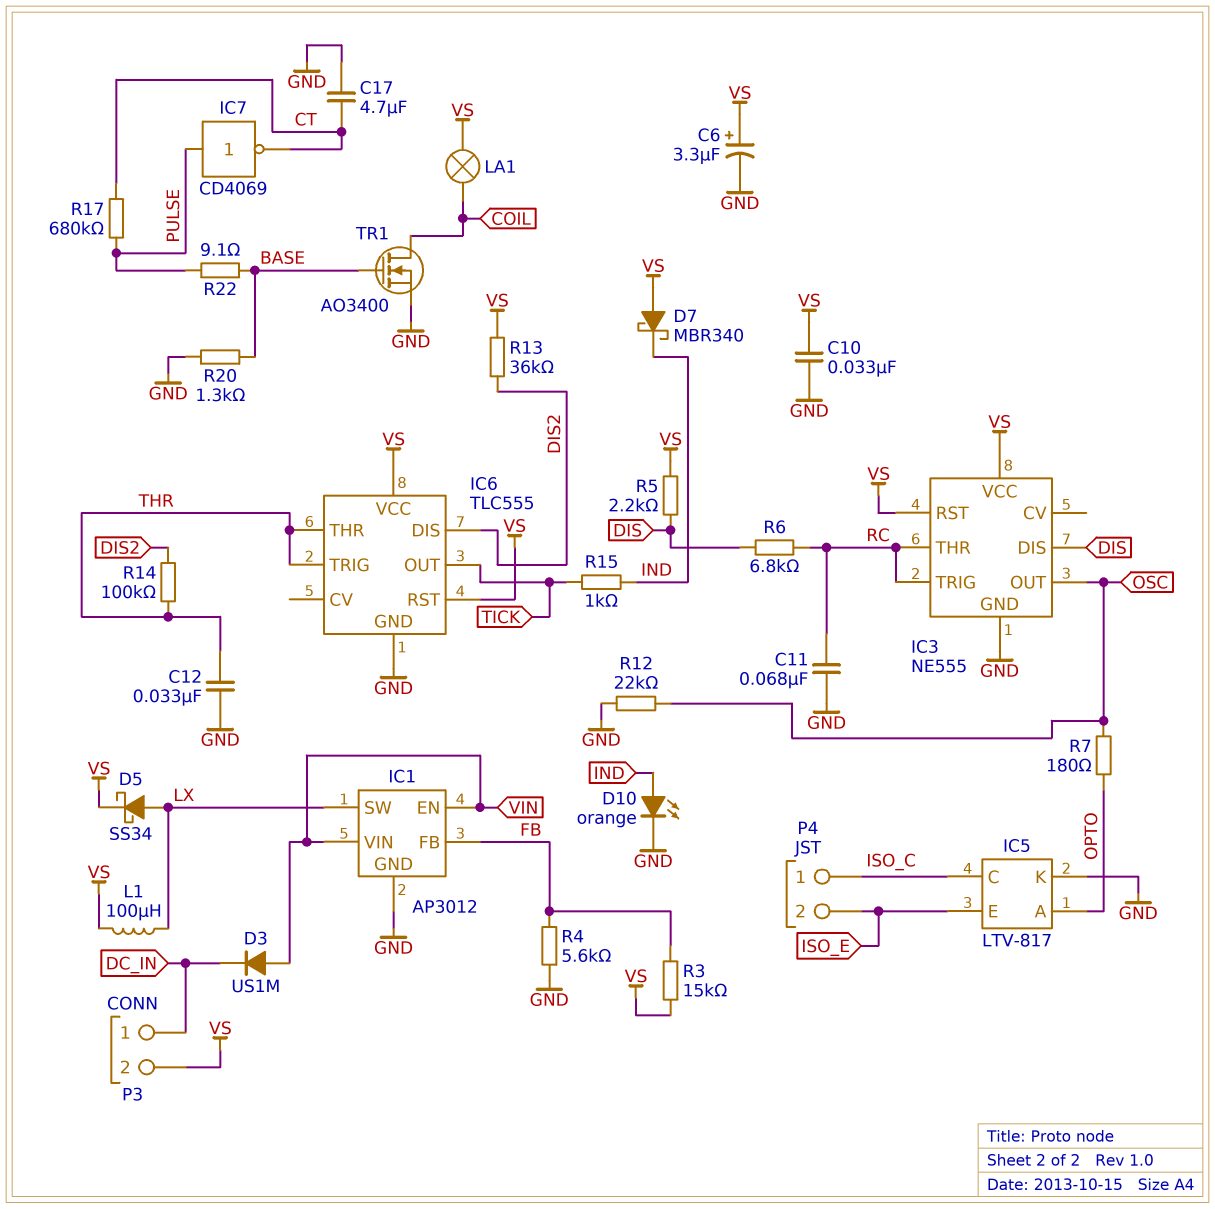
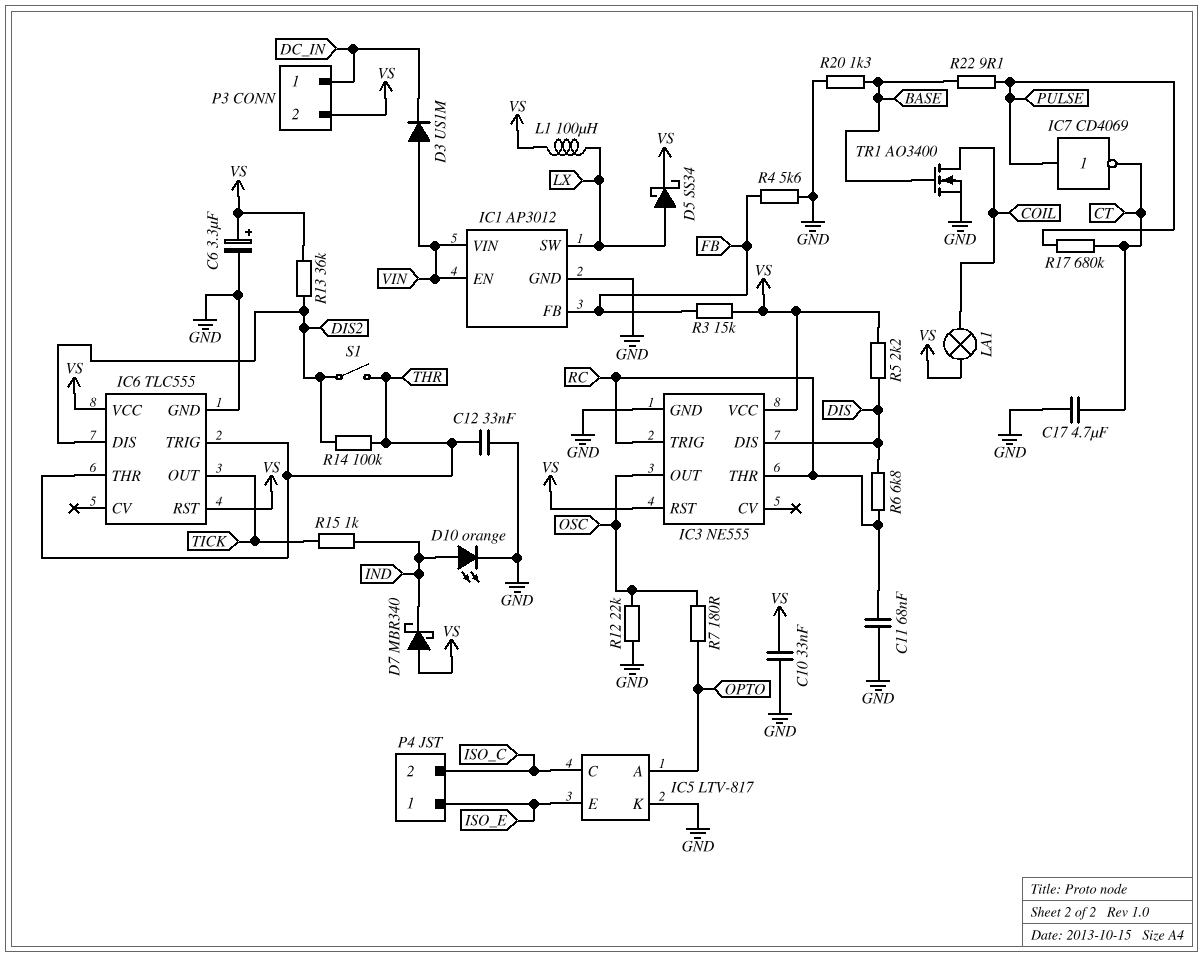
P4 pin 1: ISO_C -> ISO_E
P4 pin 2: ISO_E -> ISO_C
S1: none -> switch (DIS2, THR)

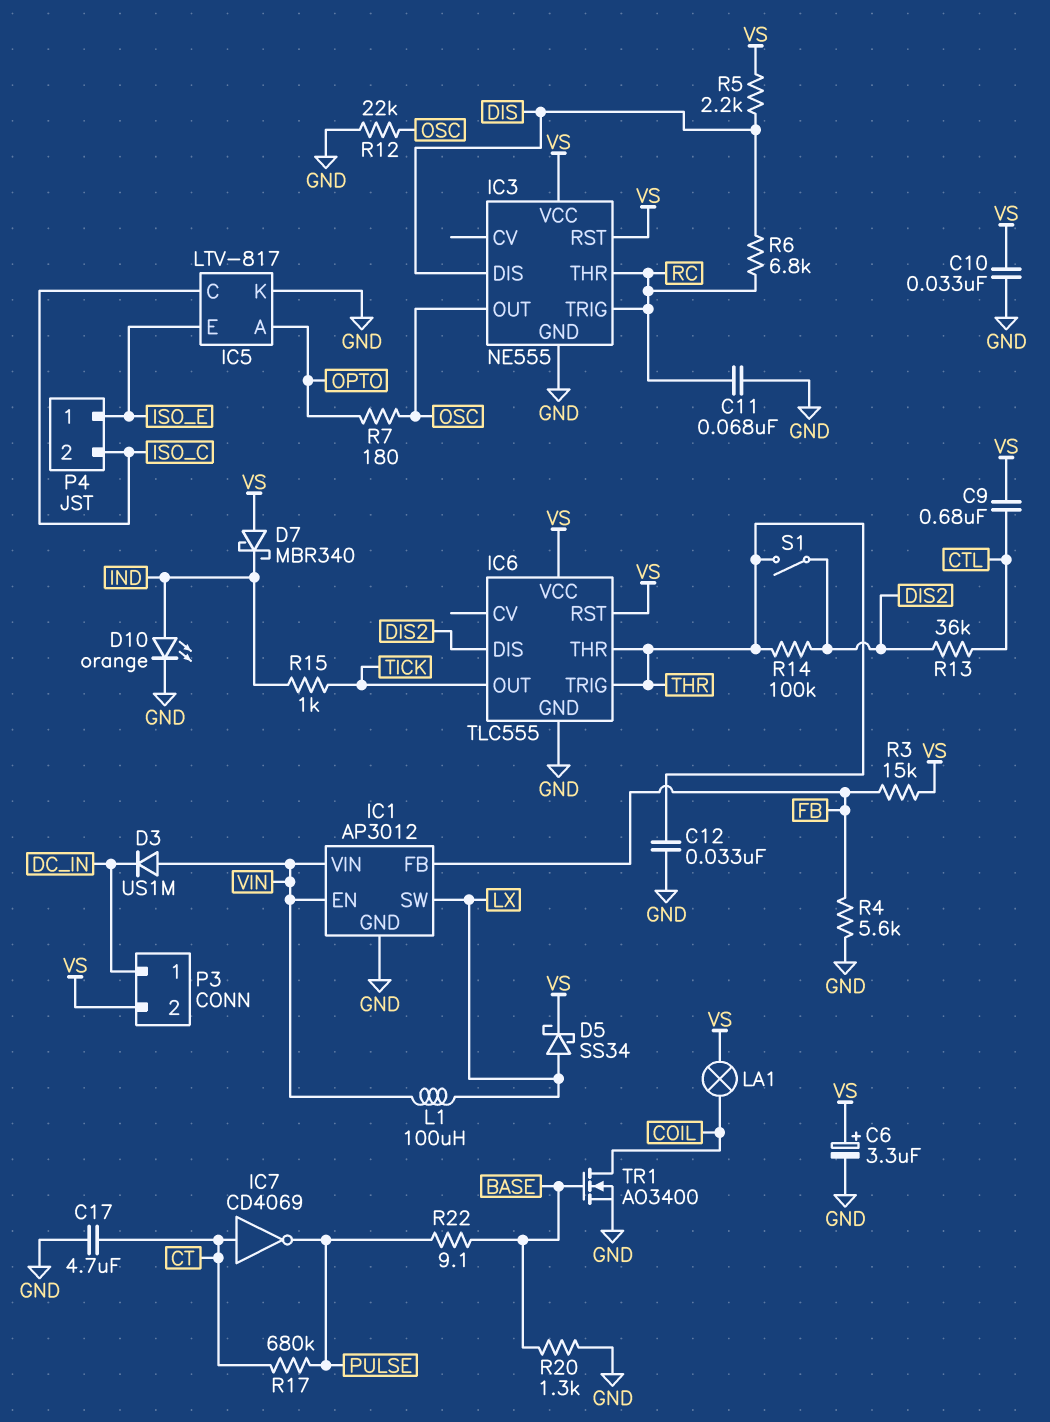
C9: none -> 680nF (CTL, VS)
IC7: NOT CD4069 (in PULSE, out CT) -> NOT CD4069 (in CT, out PULSE)
L1: 100uH (LX, VS) -> 100uH (LX, VIN)
R13: 36k (DIS2, VS) -> 36k (CTL, DIS2)

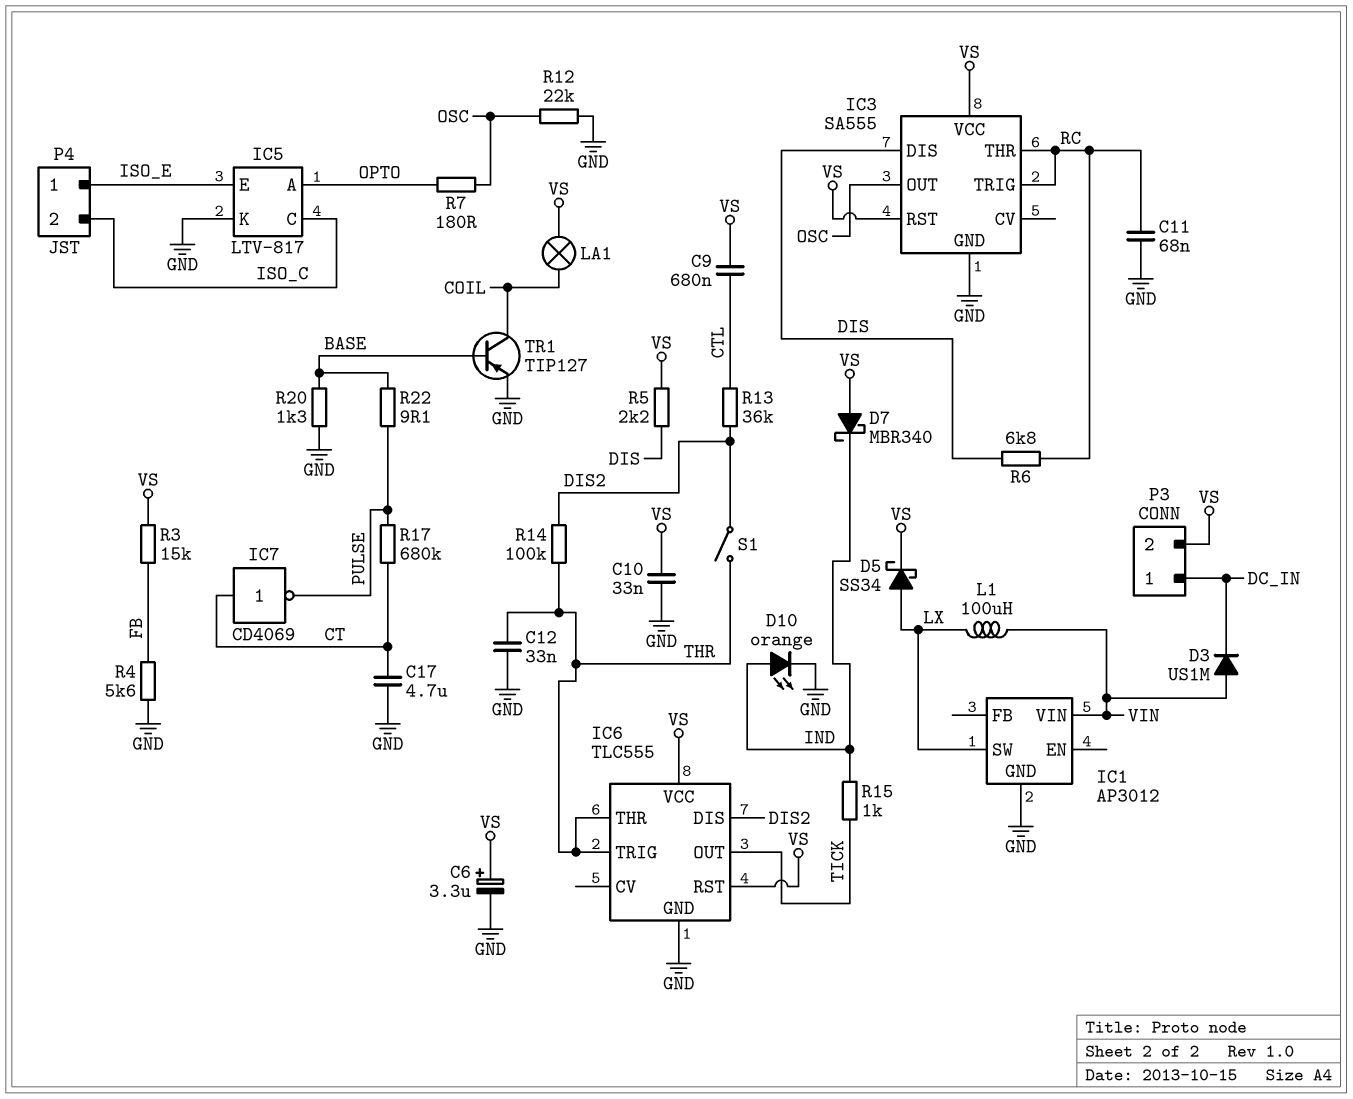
IC1 pin EN: VIN -> none
IC1 pin FB: FB -> none
IC3: NE555 -> SA555
TR1: NMOS AO3400 (G BASE, D COIL, S GND) -> PNP TIP127 (B BASE, C COIL, E GND)

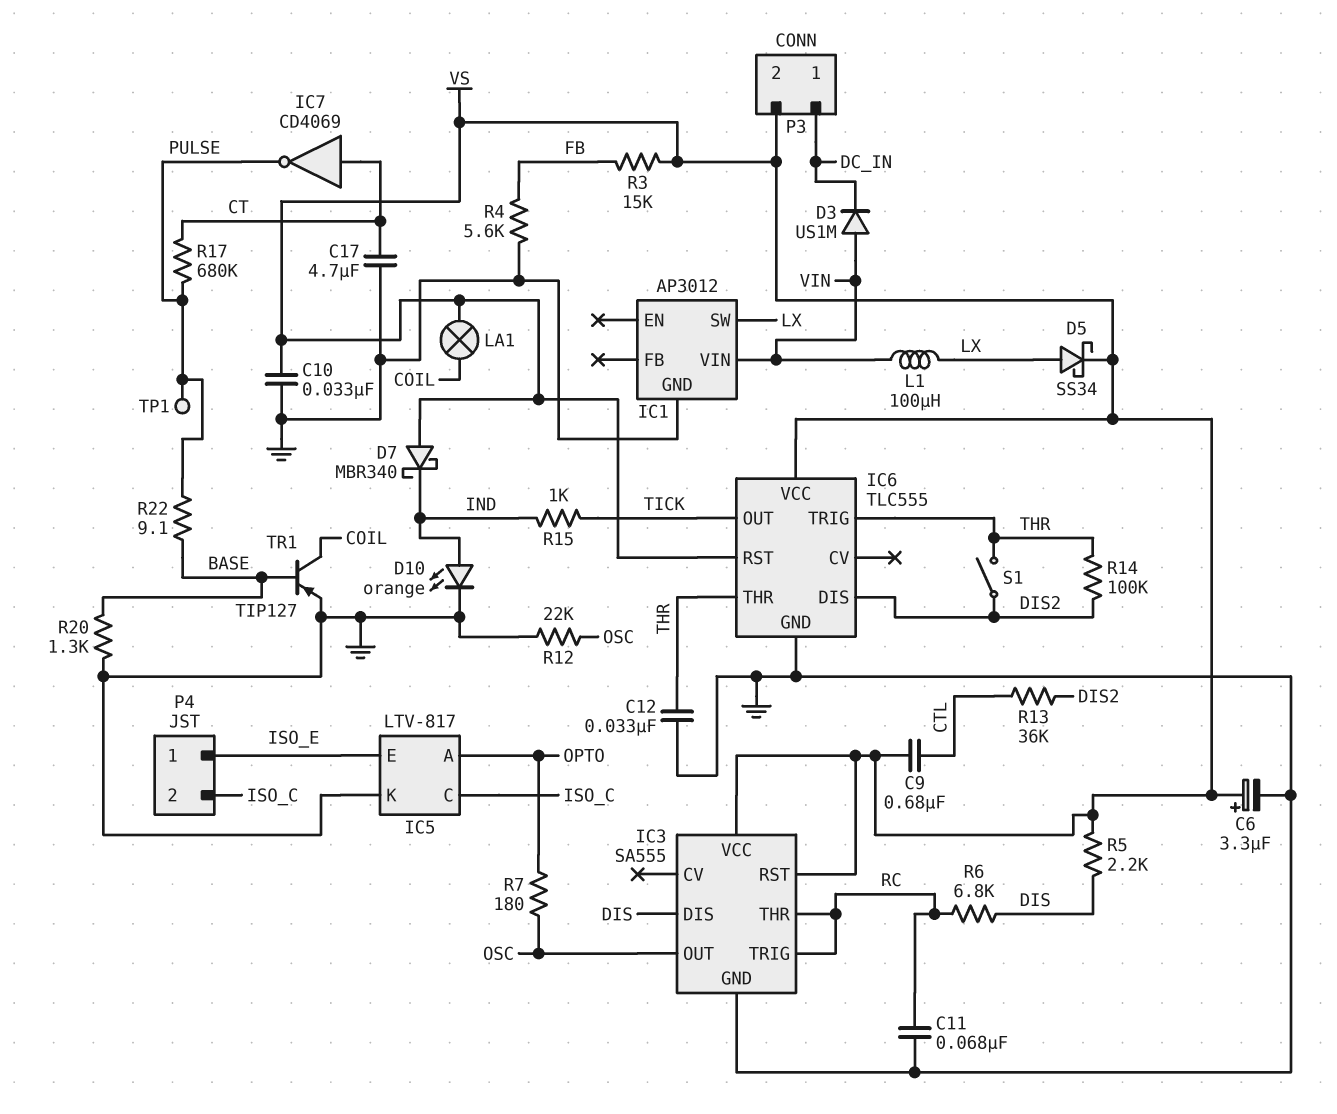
TP1: none -> test point (PULSE)

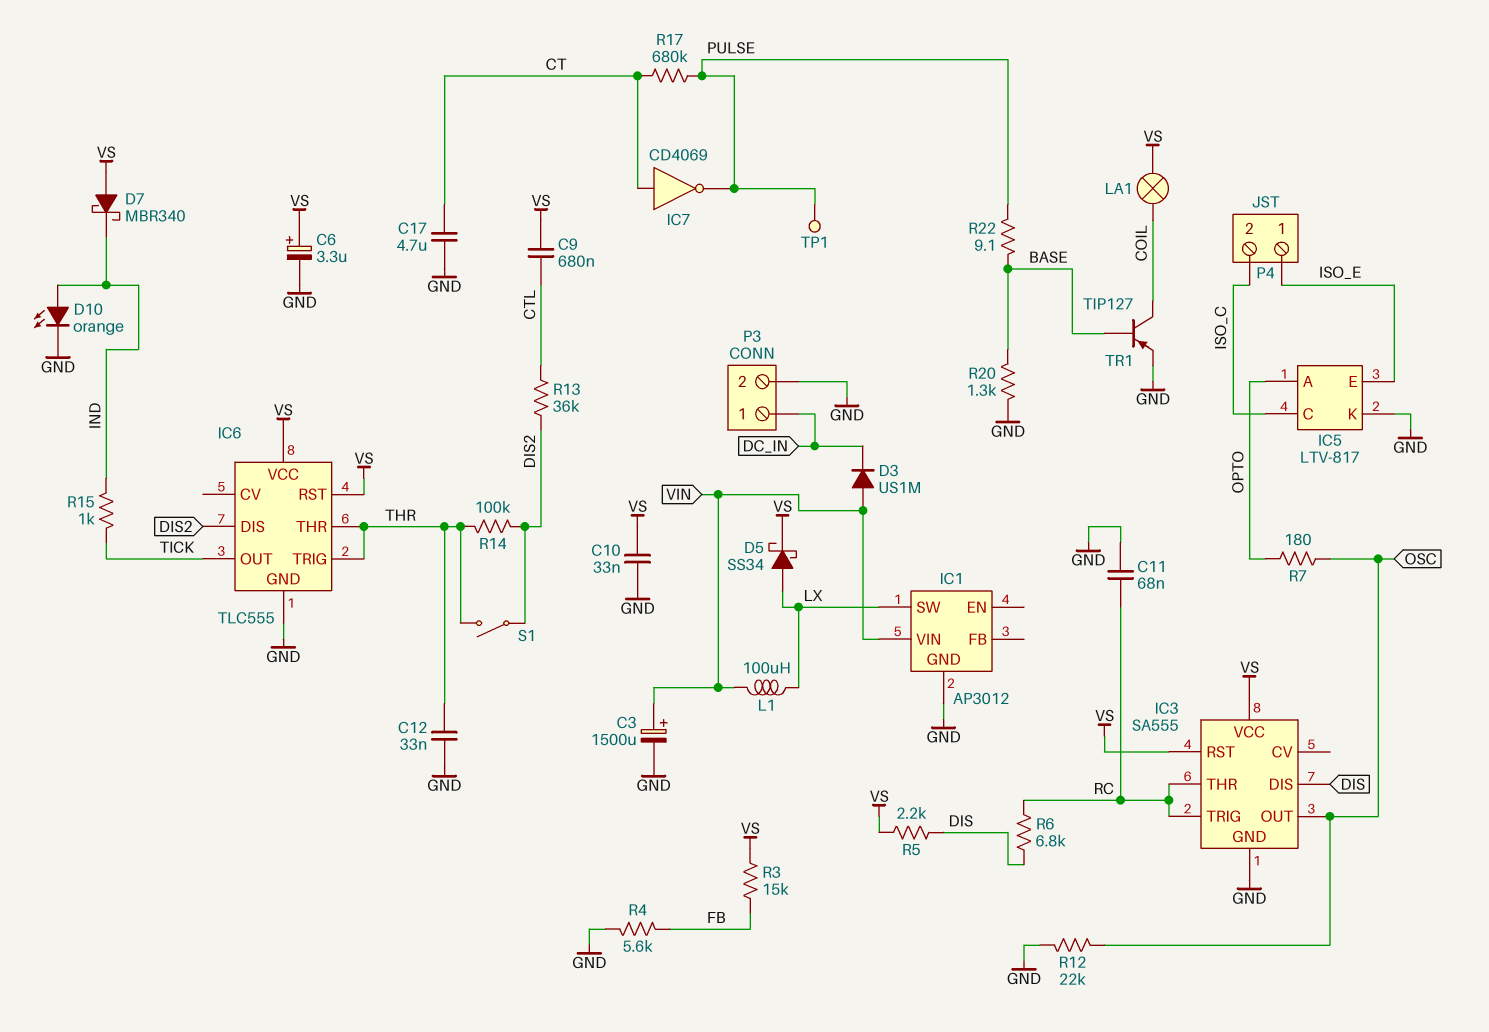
C3: none -> 1500uF (plus VIN, minus GND)
P3 pin 2: VS -> GND

